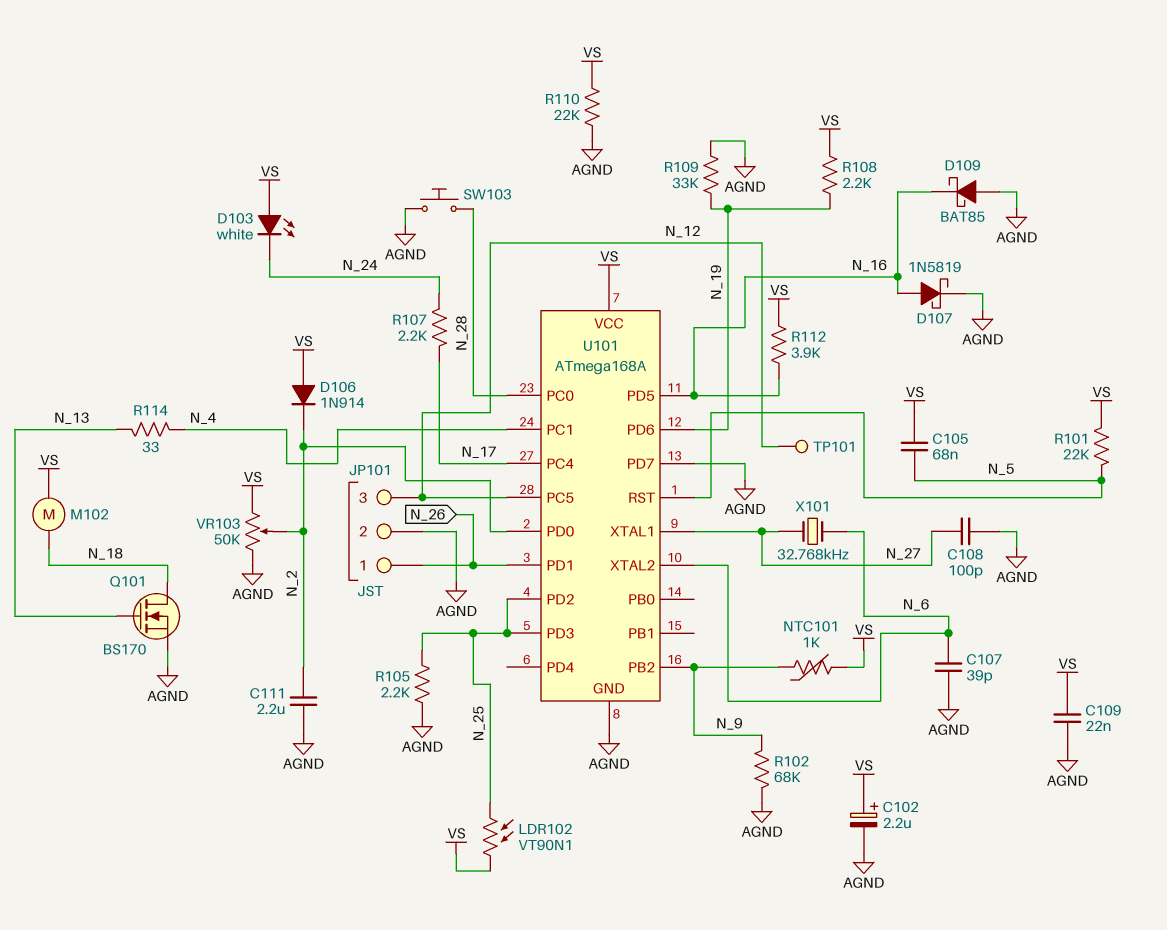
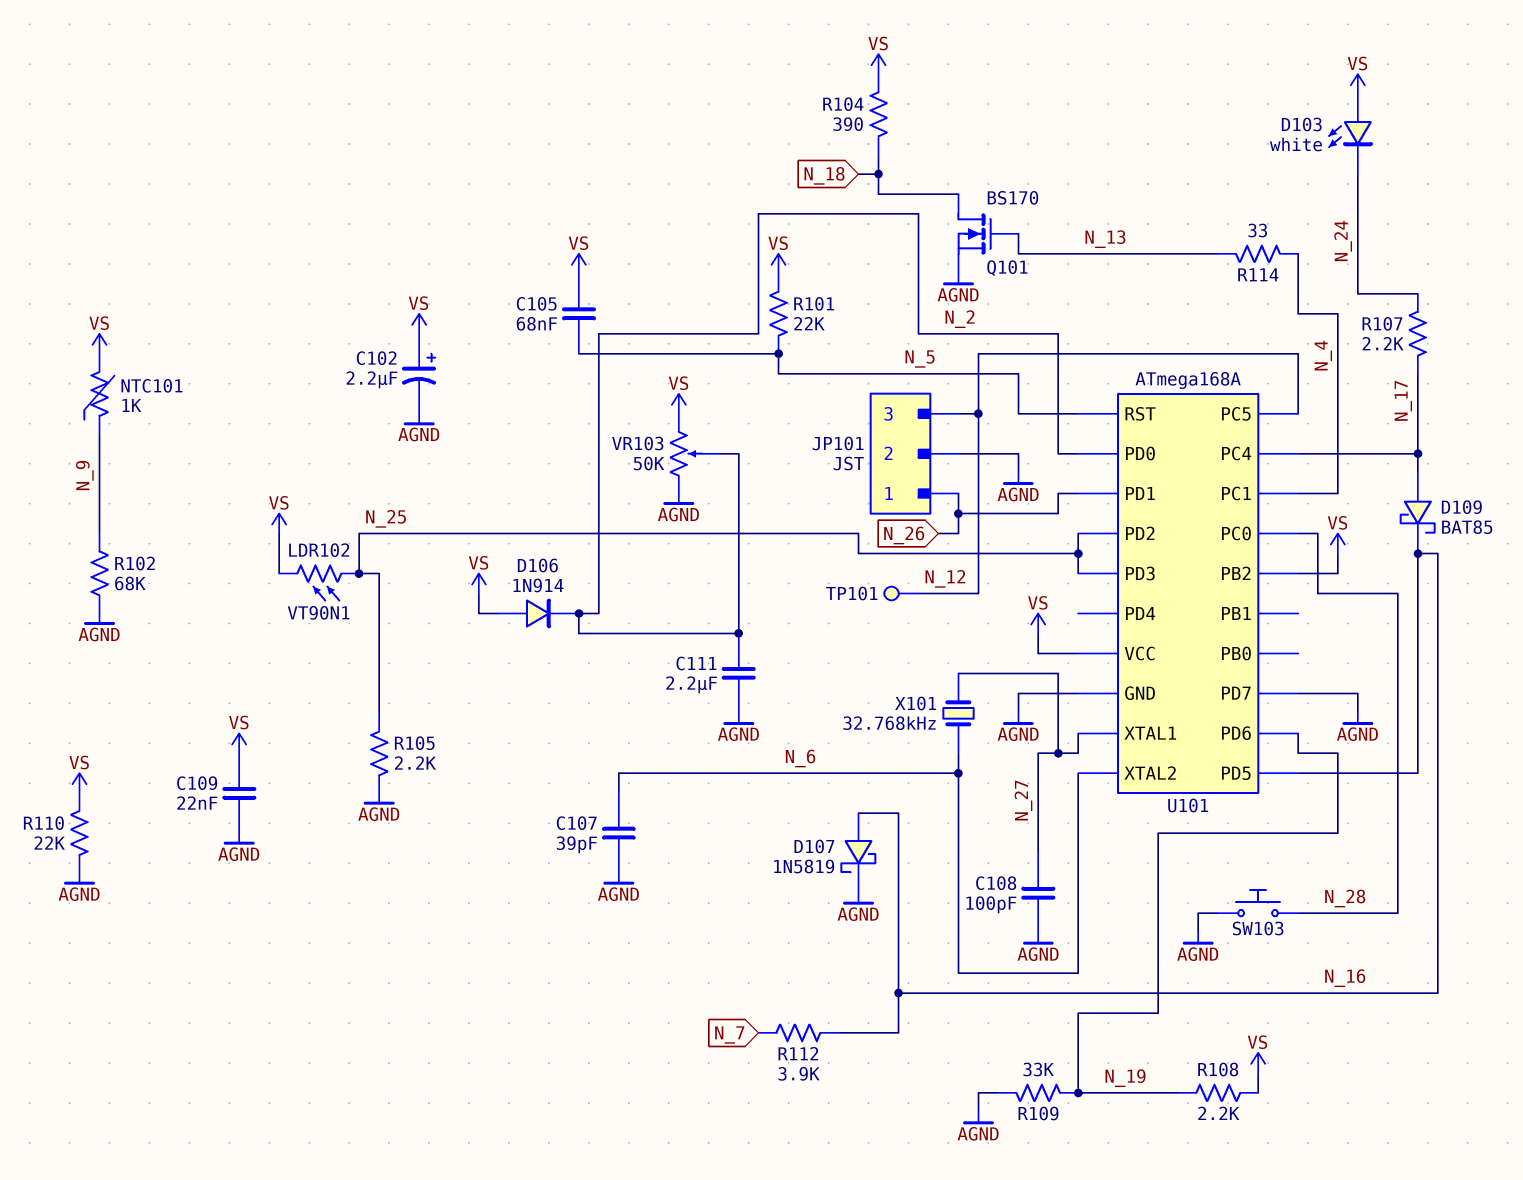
D109: schottky BAT85 (A AGND, K N_16) -> schottky BAT85 (A N_17, K N_16)
M102: motor (N_18, VS) -> none
R104: none -> 390 (N_18, VS)
R112: 3.9k (N_16, VS) -> 3.9k (N_7, N_16)
U101 pin PB2: N_9 -> VS

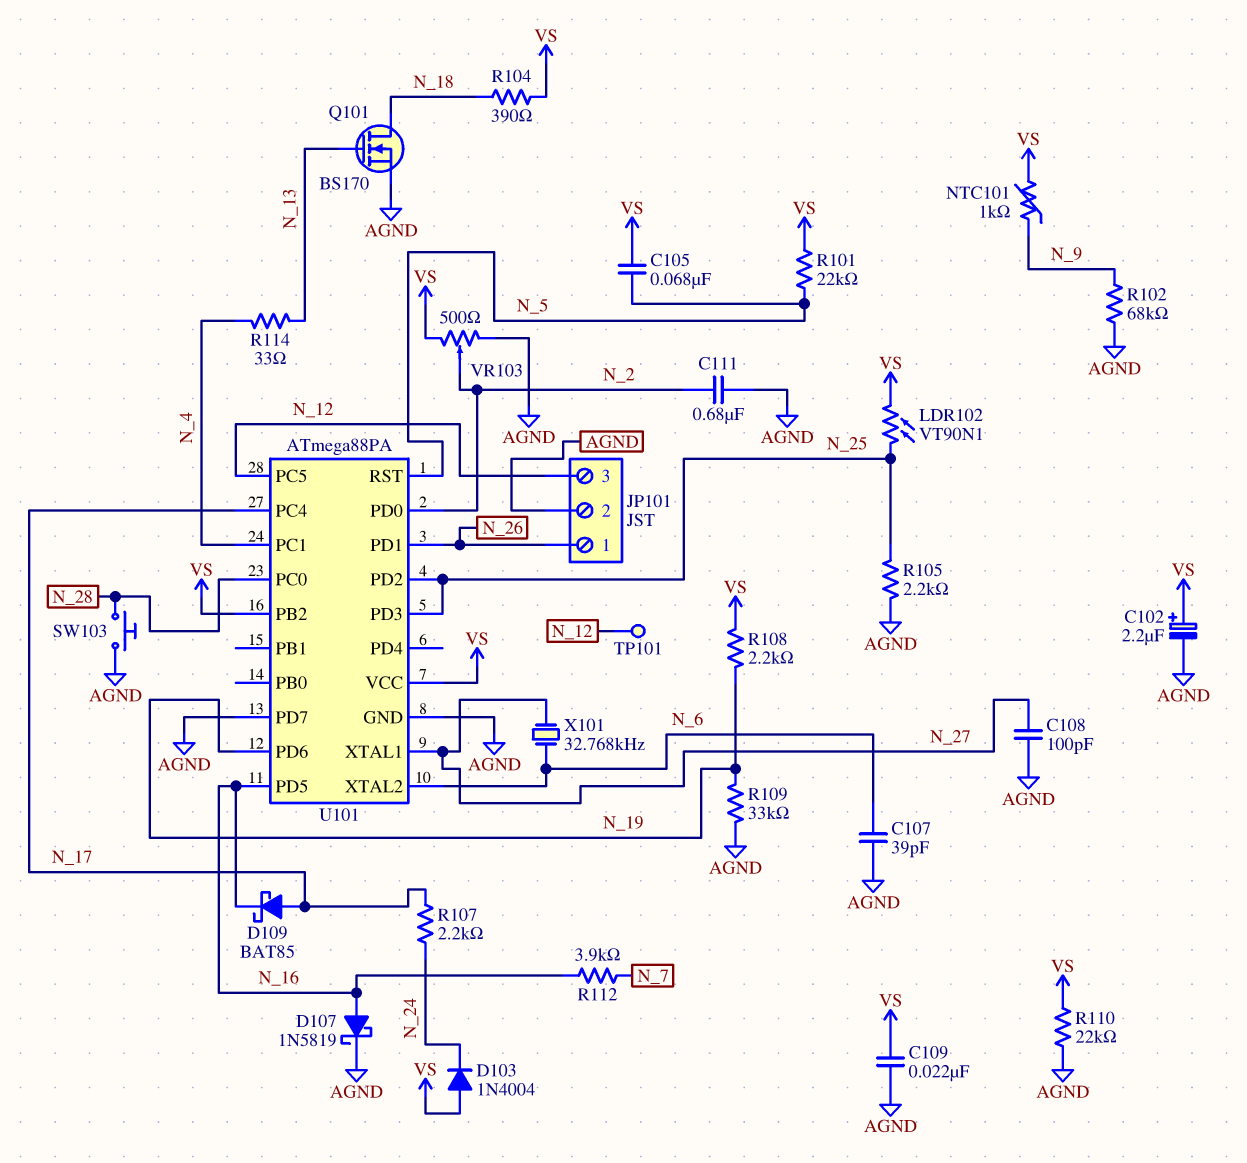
C111: 2.2uF (AGND, N_2) -> 680nF (AGND, N_2)
D103: LED white (A VS, K N_24) -> diode 1N4004 (A VS, K N_24)
D106: diode 1N914 (A VS, K N_2) -> none
U101: ATmega168A -> ATmega88PA
VR103: 50k (AGND, VS, wiper N_2) -> 500 (AGND, VS, wiper N_2)

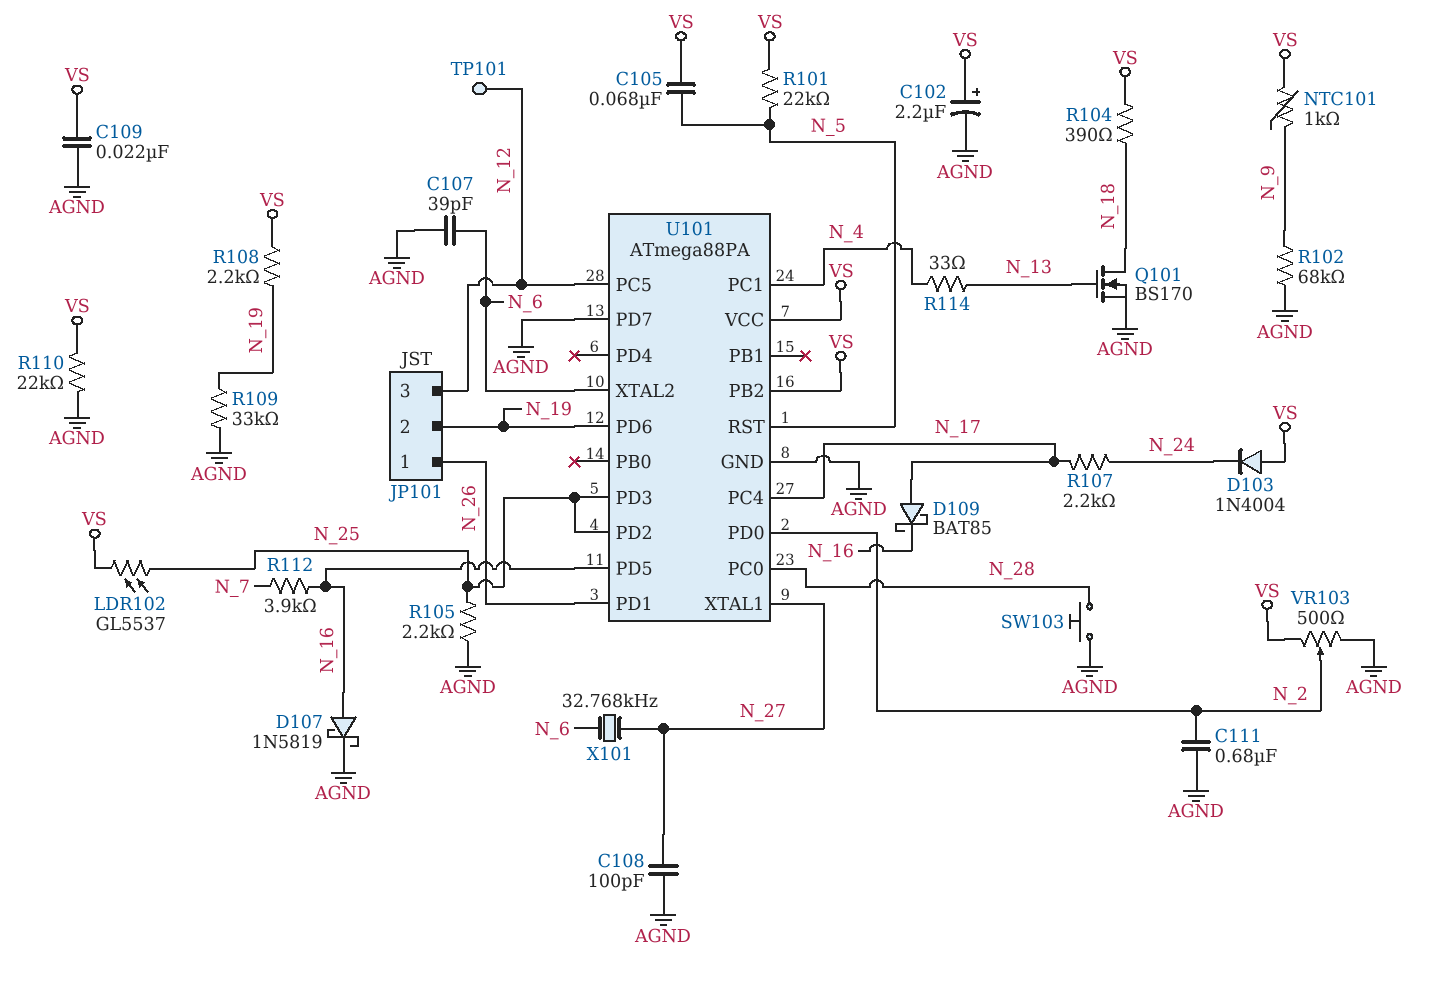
JP101 pin 2: AGND -> N_19
LDR102: VT90N1 (N_25, VS) -> GL5537 (N_25, VS)

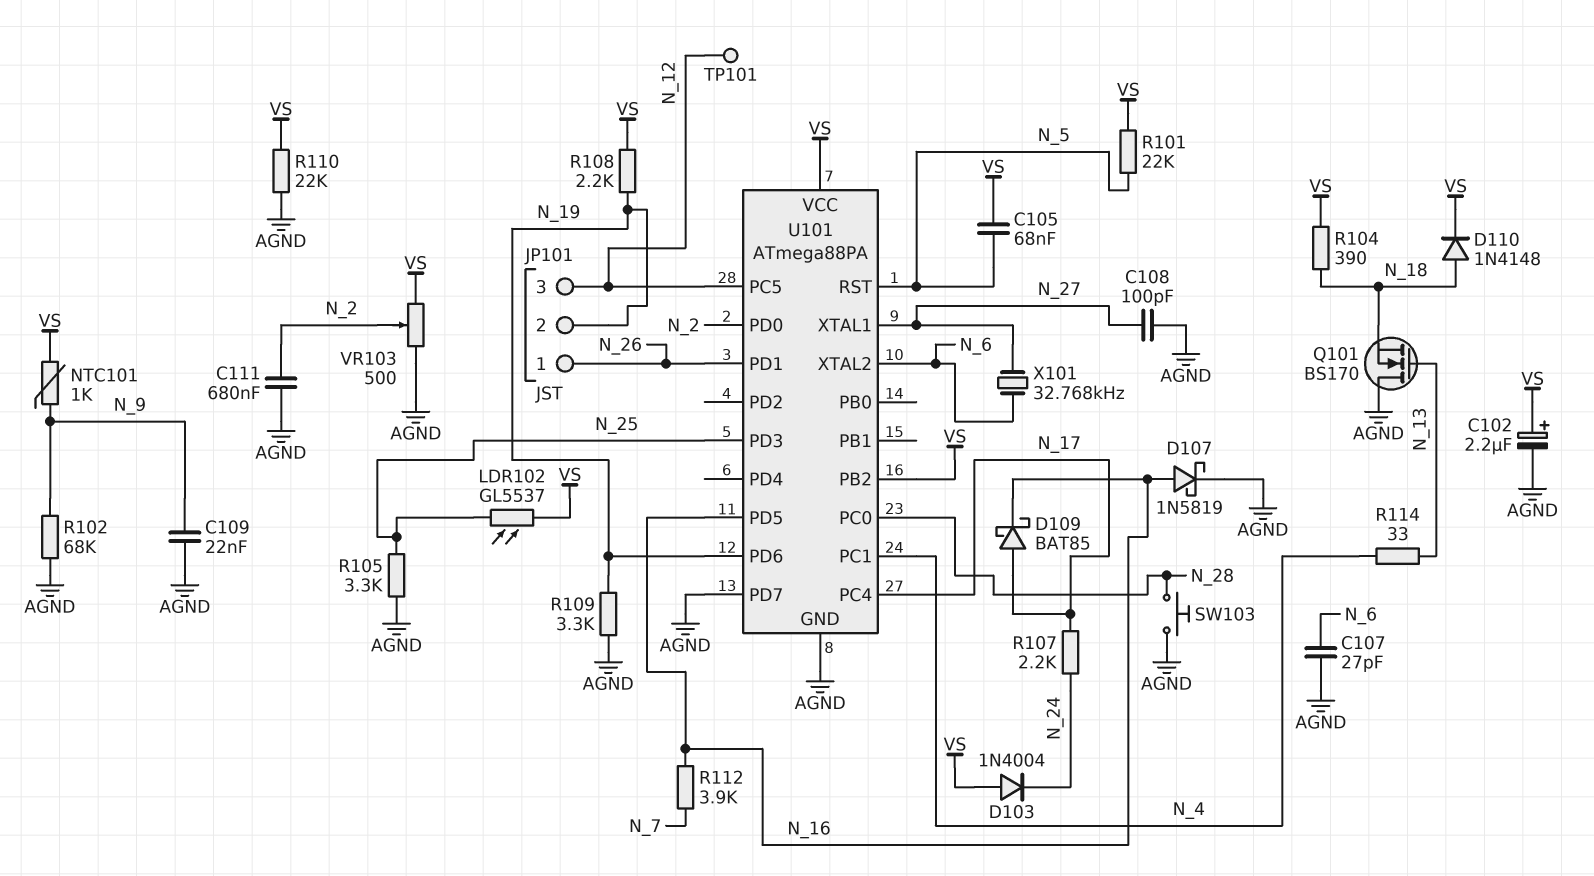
C107: 39pF (AGND, N_6) -> 27pF (AGND, N_6)
C109: 22nF (AGND, VS) -> 22nF (AGND, N_9)
D110: none -> diode 1N4148 (A N_18, K VS)
Q101: NMOS BS170 (G N_13, D N_18, S AGND) -> NMOS BS170 (G N_13, D AGND, S N_18)
R105: 2.2k (AGND, N_25) -> 3.3k (AGND, N_25)
R109: 33k (AGND, N_19) -> 3.3k (AGND, N_19)
U101 pin PD2: N_25 -> none

